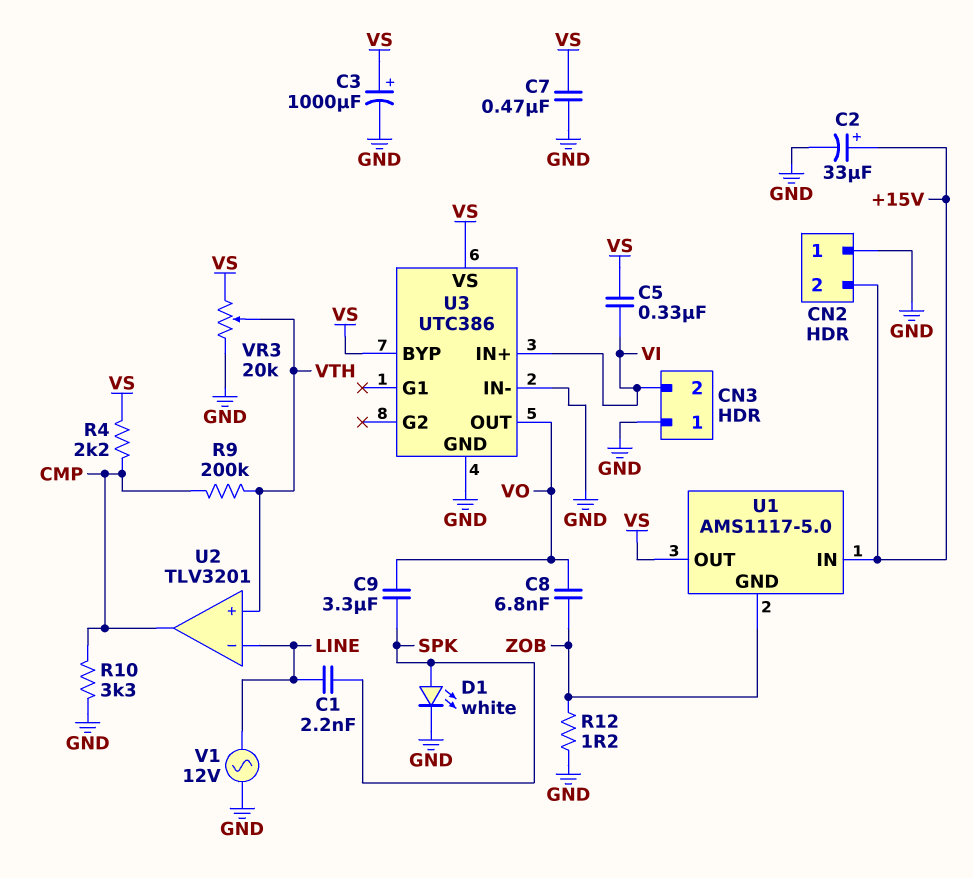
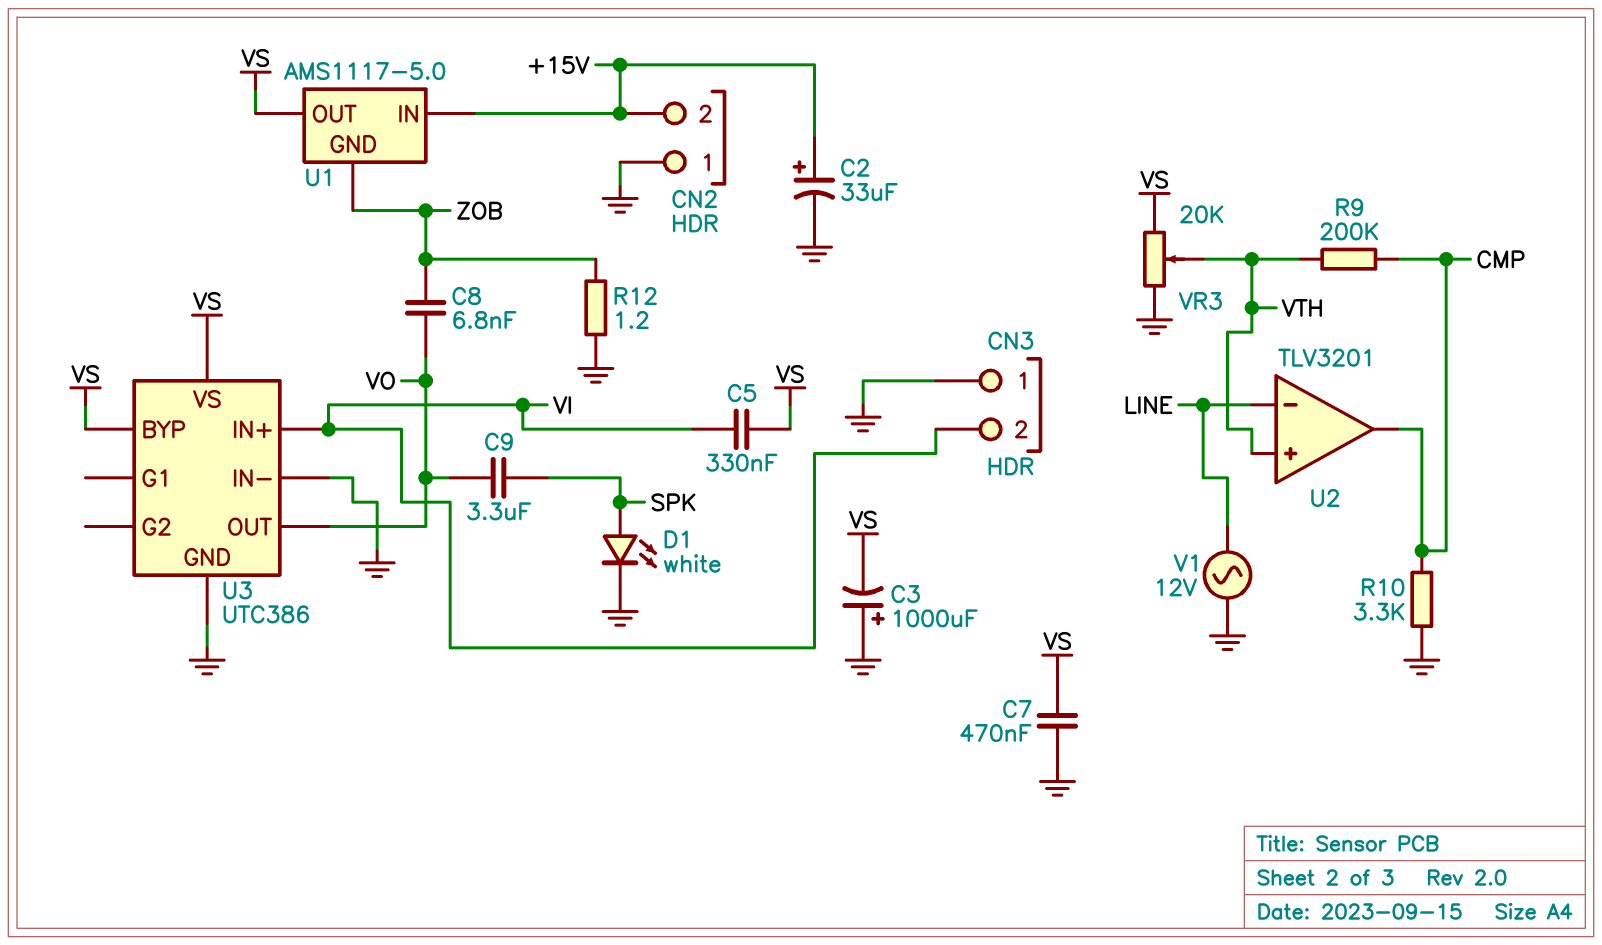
C1: 2.2nF (LINE, SPK) -> none
C3: 1000uF (plus VS, minus GND) -> 1000uF (plus GND, minus VS)
R4: 2.2k (CMP, VS) -> none

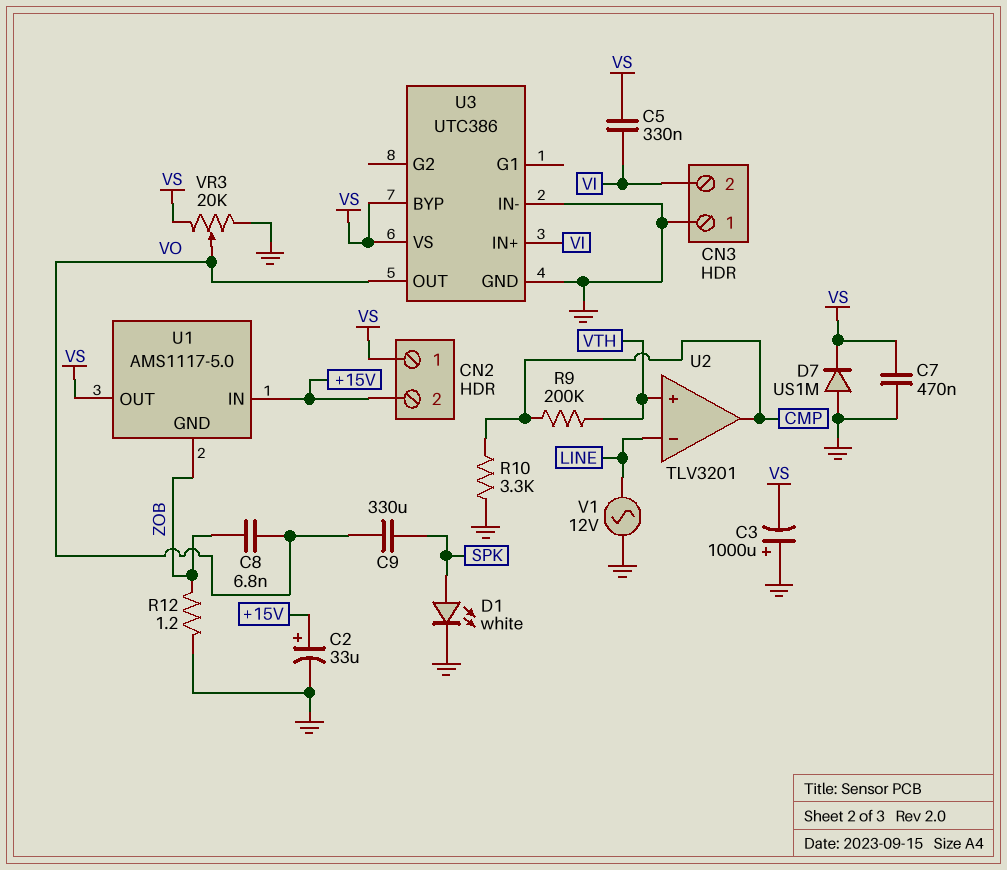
C9: 3.3uF (SPK, VO) -> 330uF (SPK, VO)
CN2 pin 1: GND -> VS
D7: none -> diode US1M (A GND, K VS)
VR3: 20k (GND, VS, wiper VTH) -> 20k (GND, VS, wiper VO)

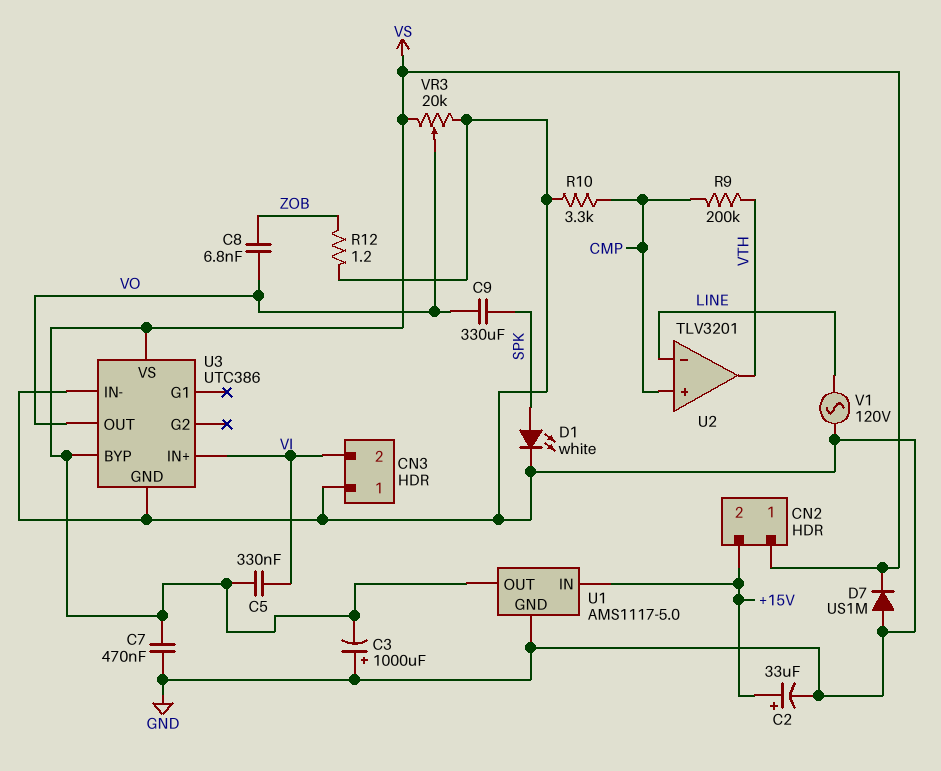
U1 pin GND: ZOB -> GND
U2 pin in+: VTH -> CMP
U2 pin out: CMP -> VTH
V1: AC 12V (GND, LINE) -> AC 120V (GND, LINE)

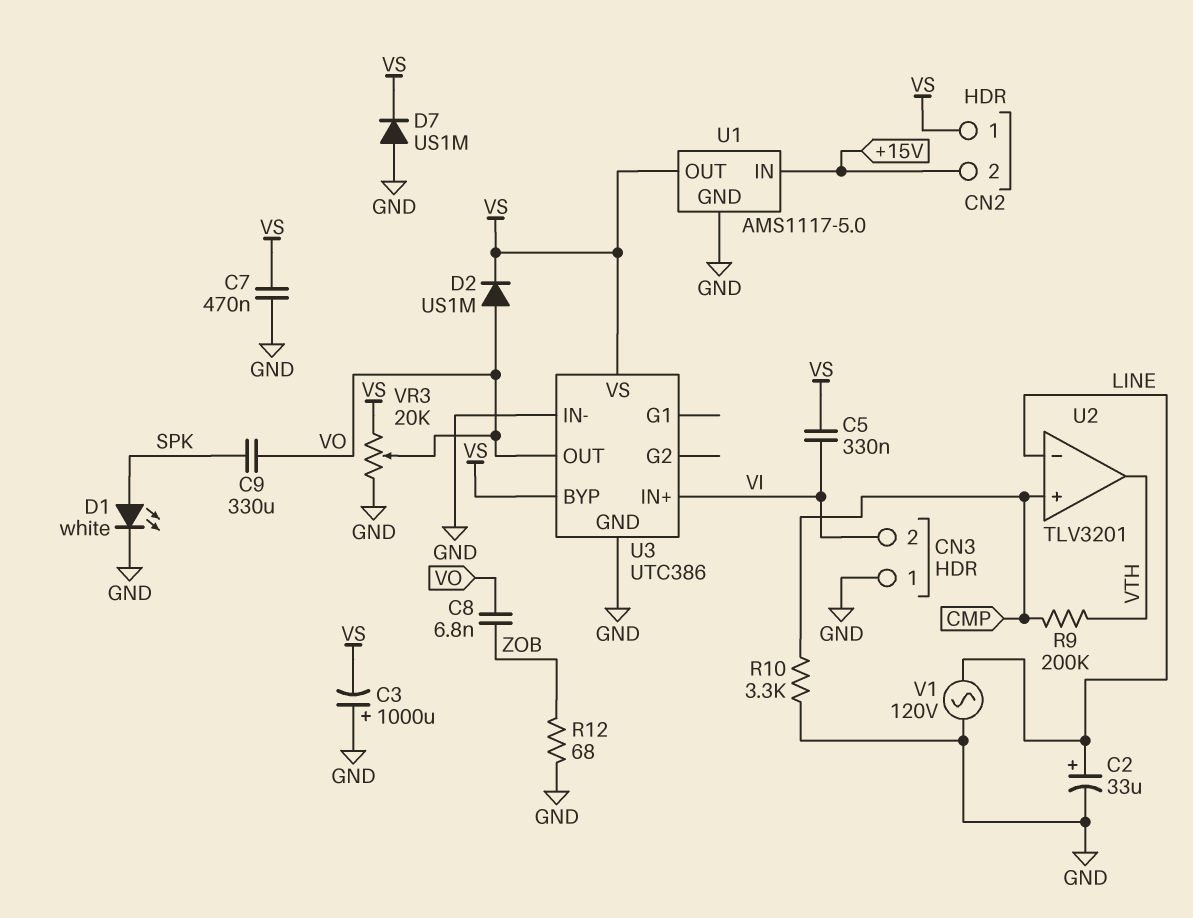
C2: 33uF (plus +15V, minus GND) -> 33uF (plus LINE, minus GND)
D2: none -> diode US1M (A VO, K VS)
R12: 1.2 (GND, ZOB) -> 68 (GND, ZOB)

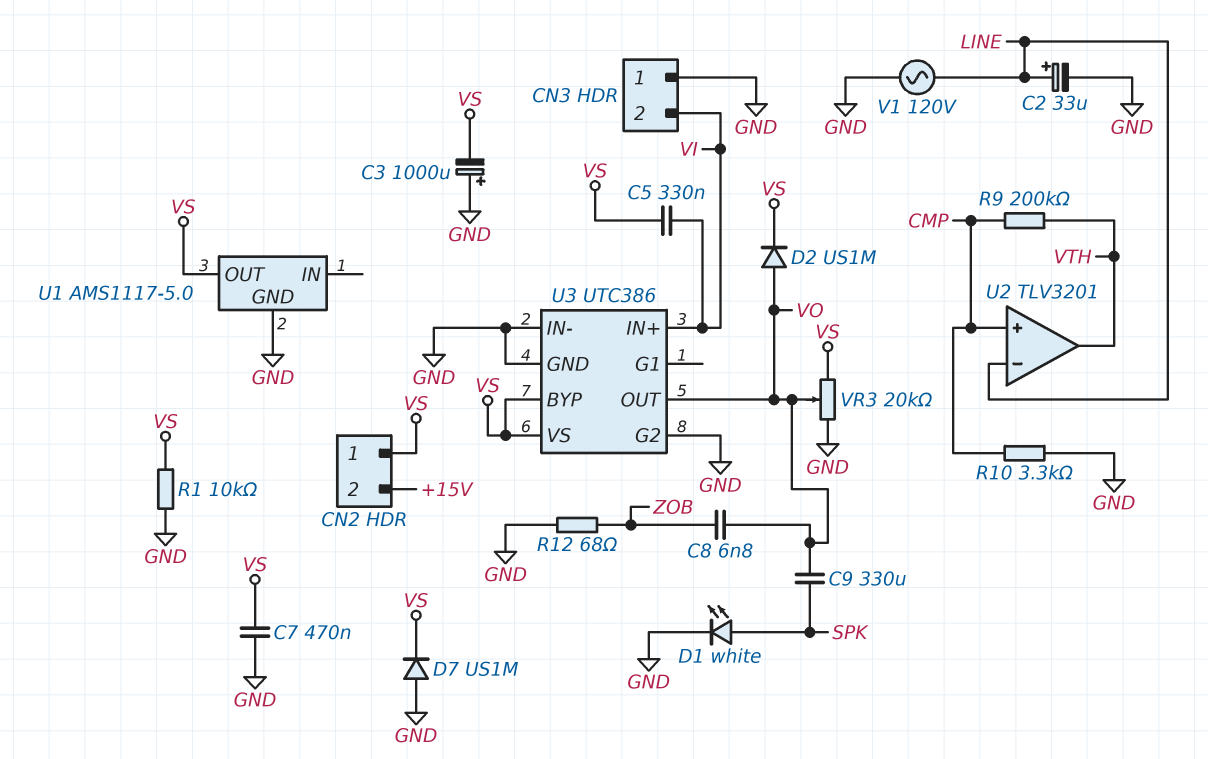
R1: none -> 10k (GND, VS)
U1 pin IN: +15V -> none
U3 pin G2: none -> GND

